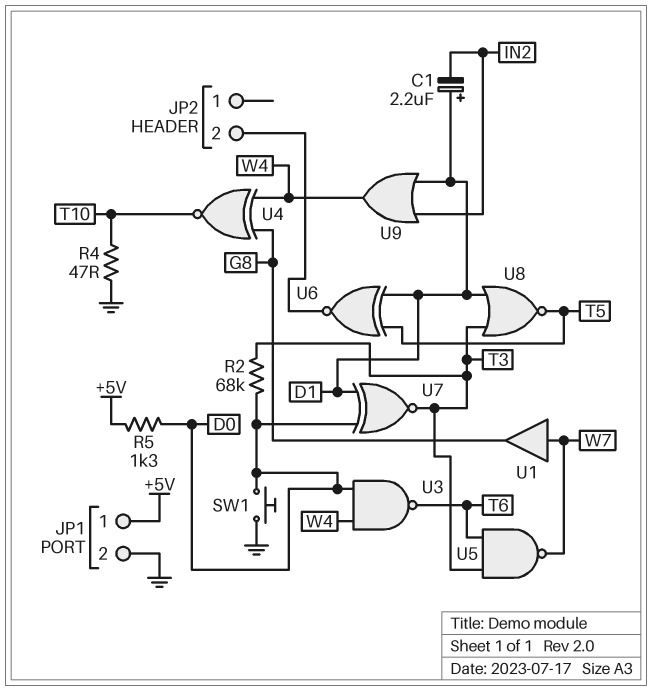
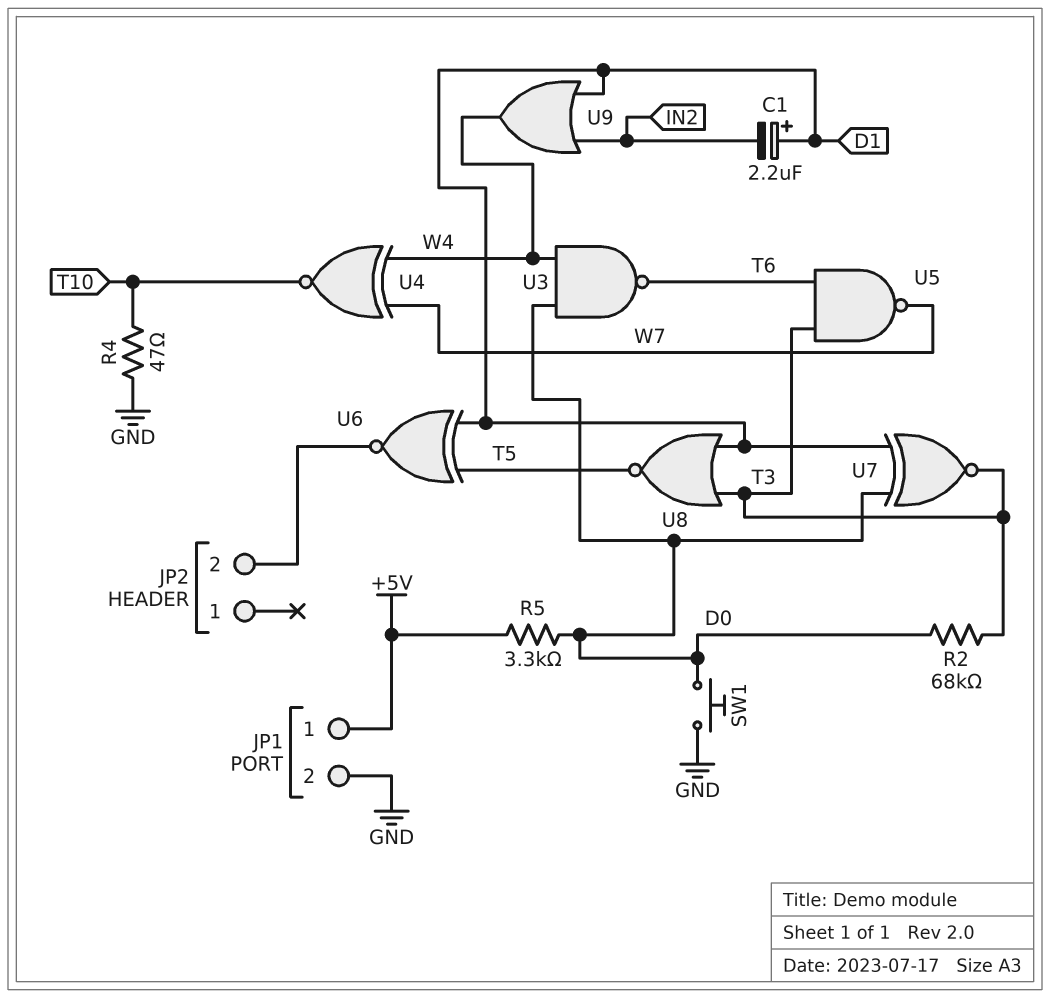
R5: 1.3k (+5V, D0) -> 3.3k (+5V, D0)
U1: buffer (in W7, out G8) -> none
U4: XNOR (in G8, in W4, out T10) -> XNOR (in W4, in W7, out T10)

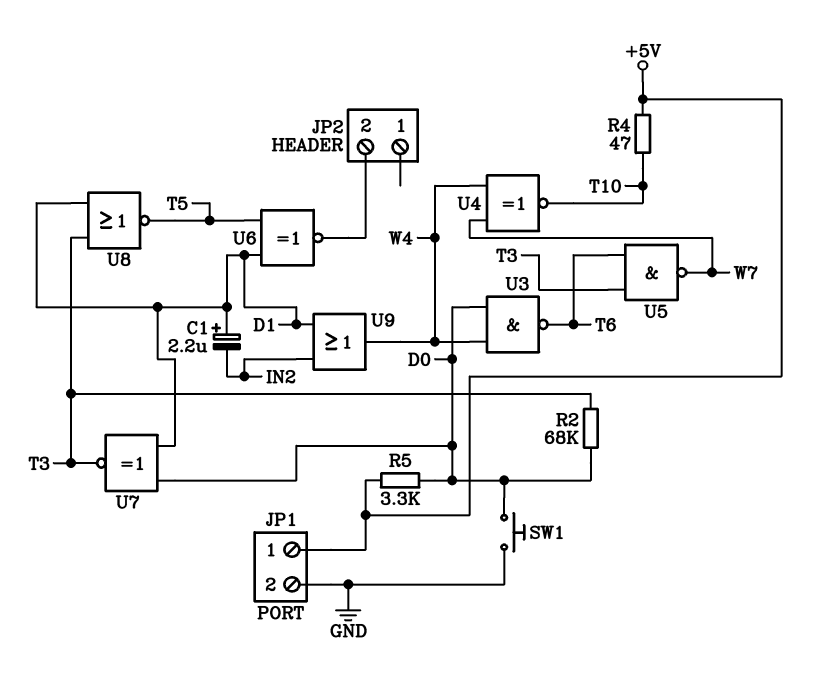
R4: 47 (GND, T10) -> 47 (+5V, T10)

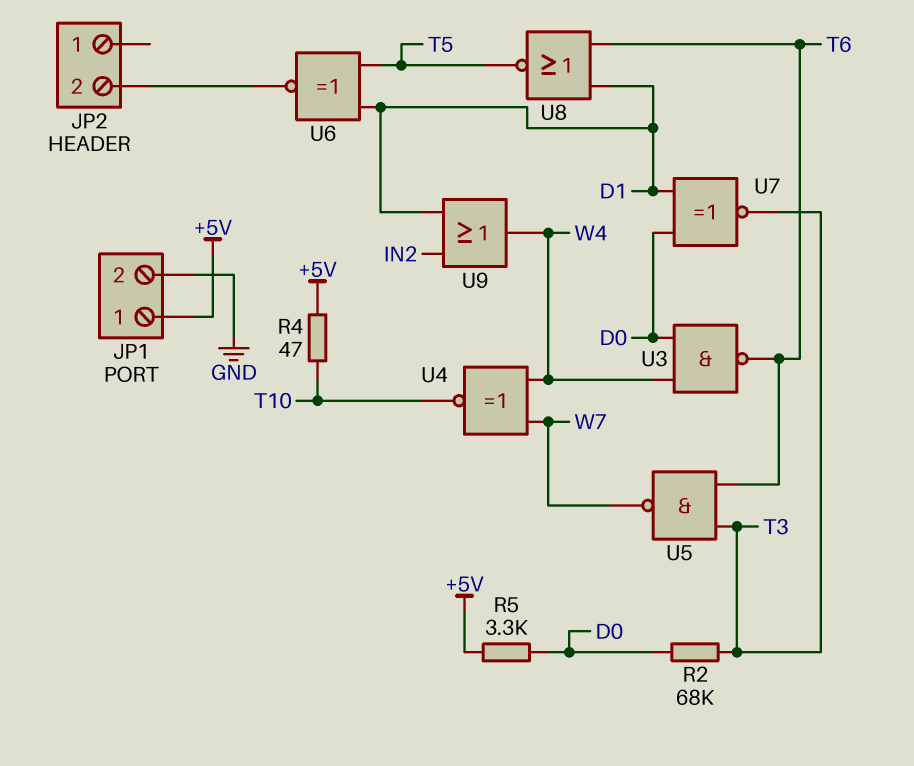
C1: 2.2uF (plus D1, minus IN2) -> none
SW1: button (D0, GND) -> none
U8: NOR (in D1, in T3, out T5) -> NOR (in D1, in T6, out T5)

